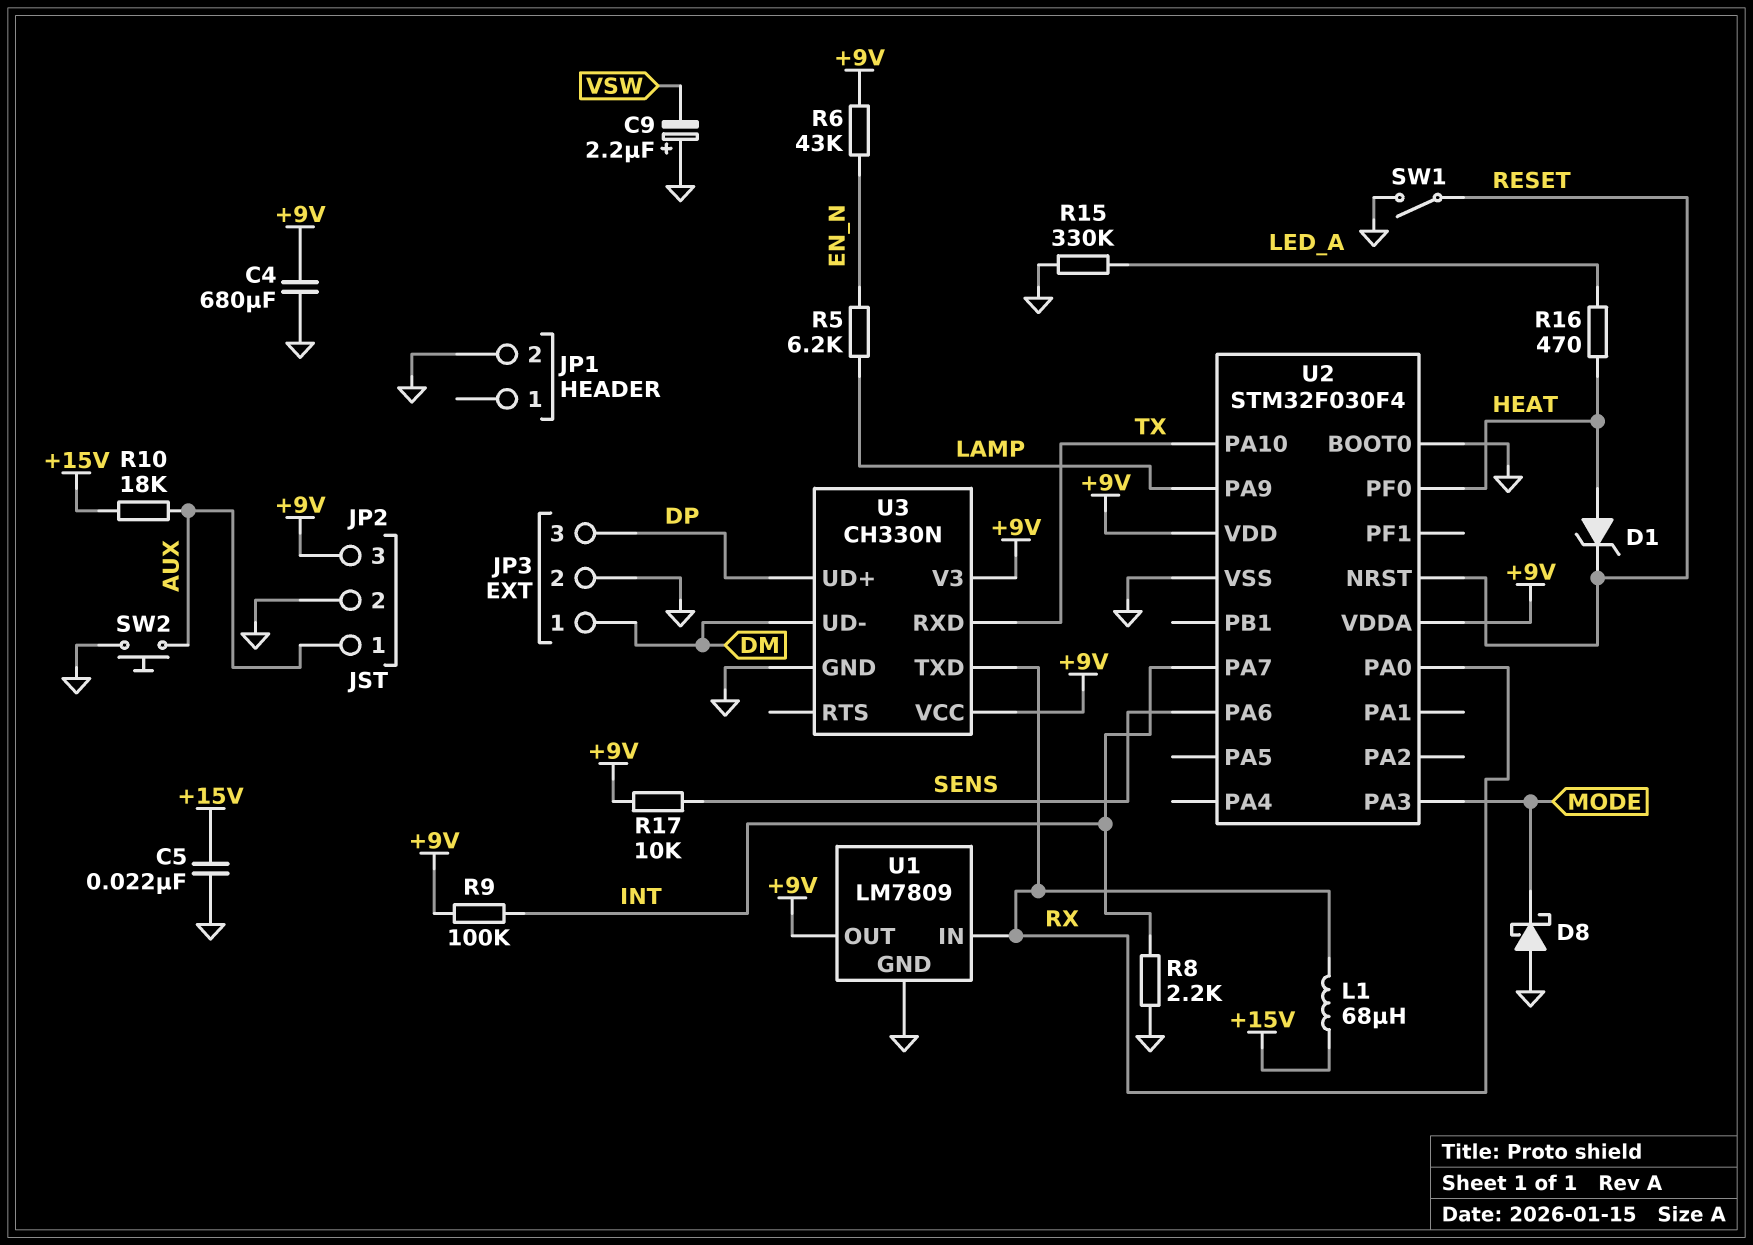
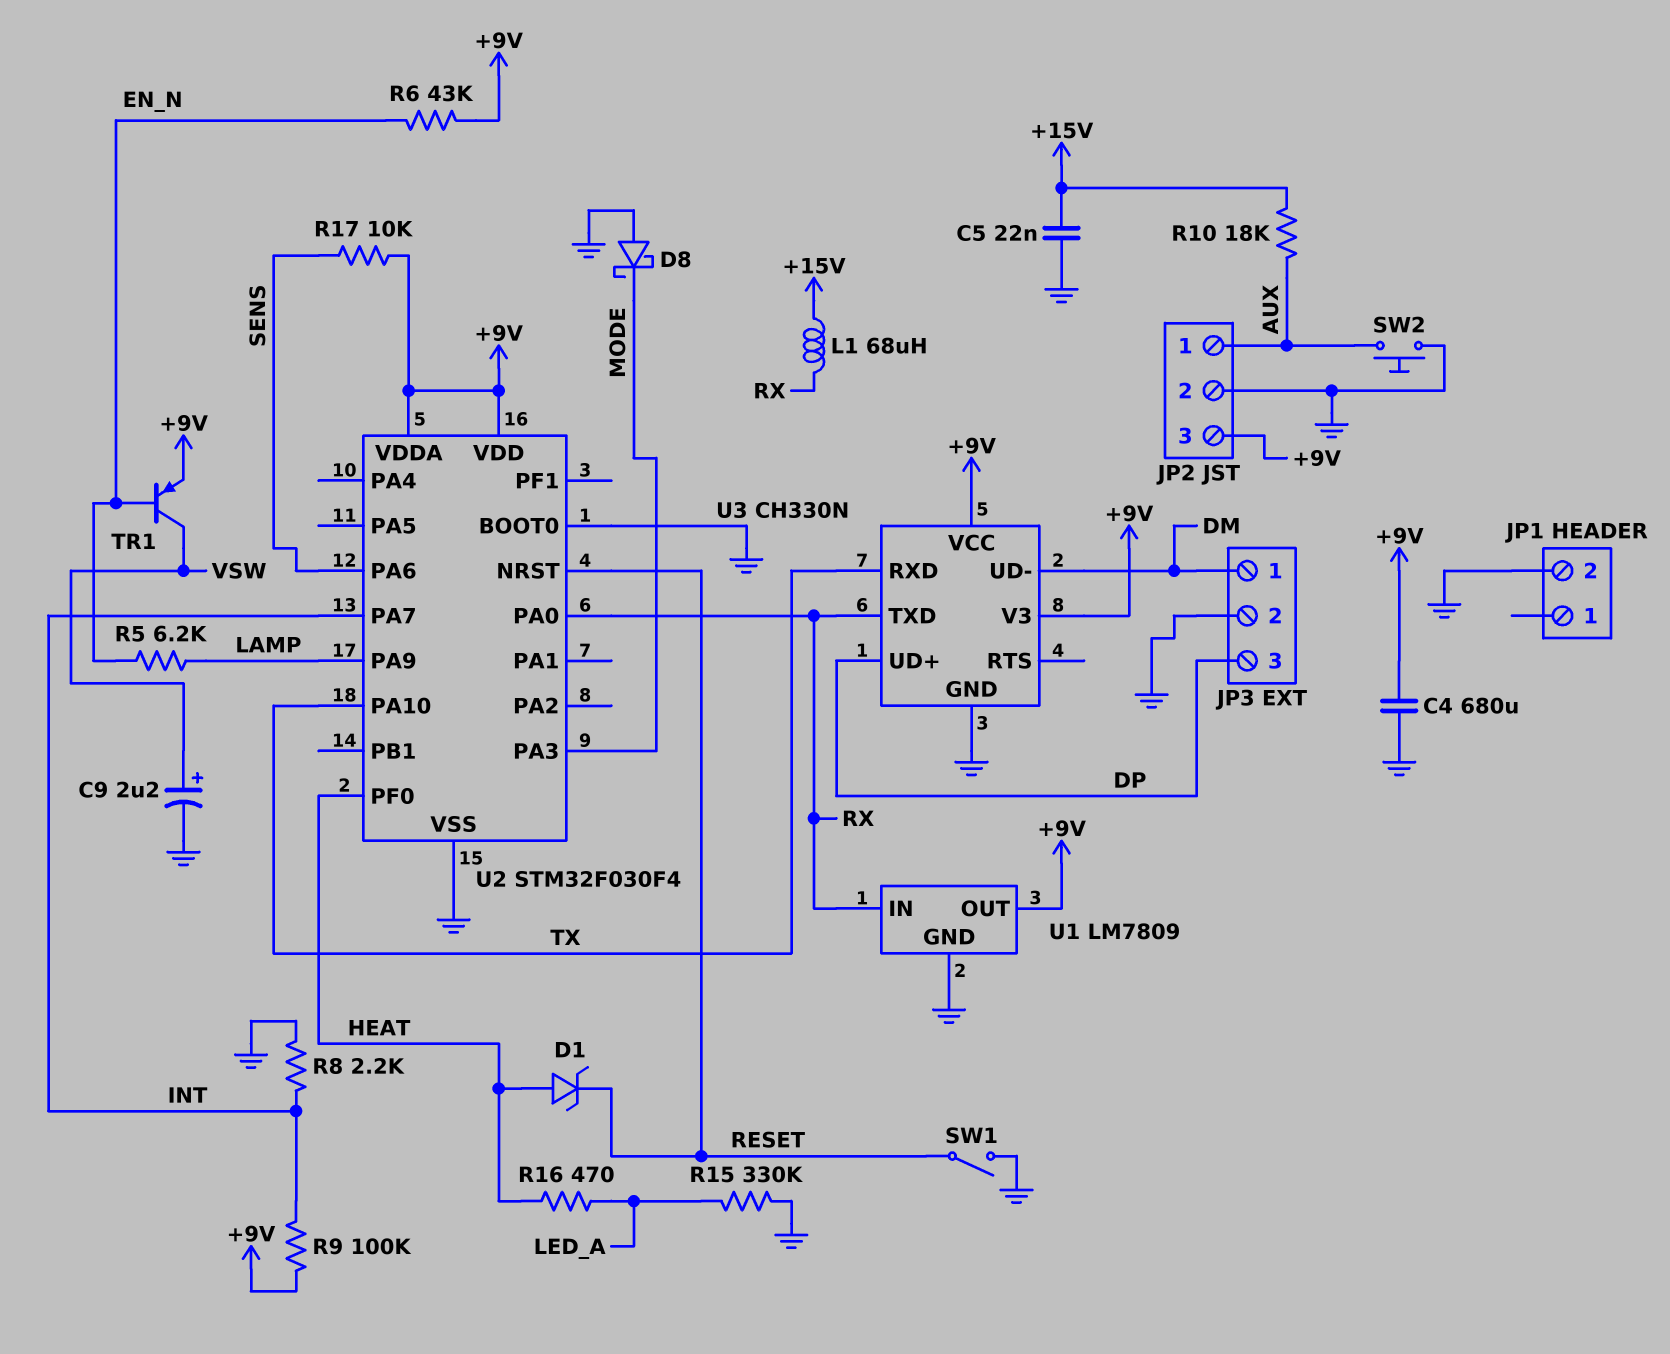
C9: 2.2uF (plus GND, minus VSW) -> 2.2uF (plus VSW, minus GND)
TR1: none -> PNP (B EN_N, C VSW, E +9V)

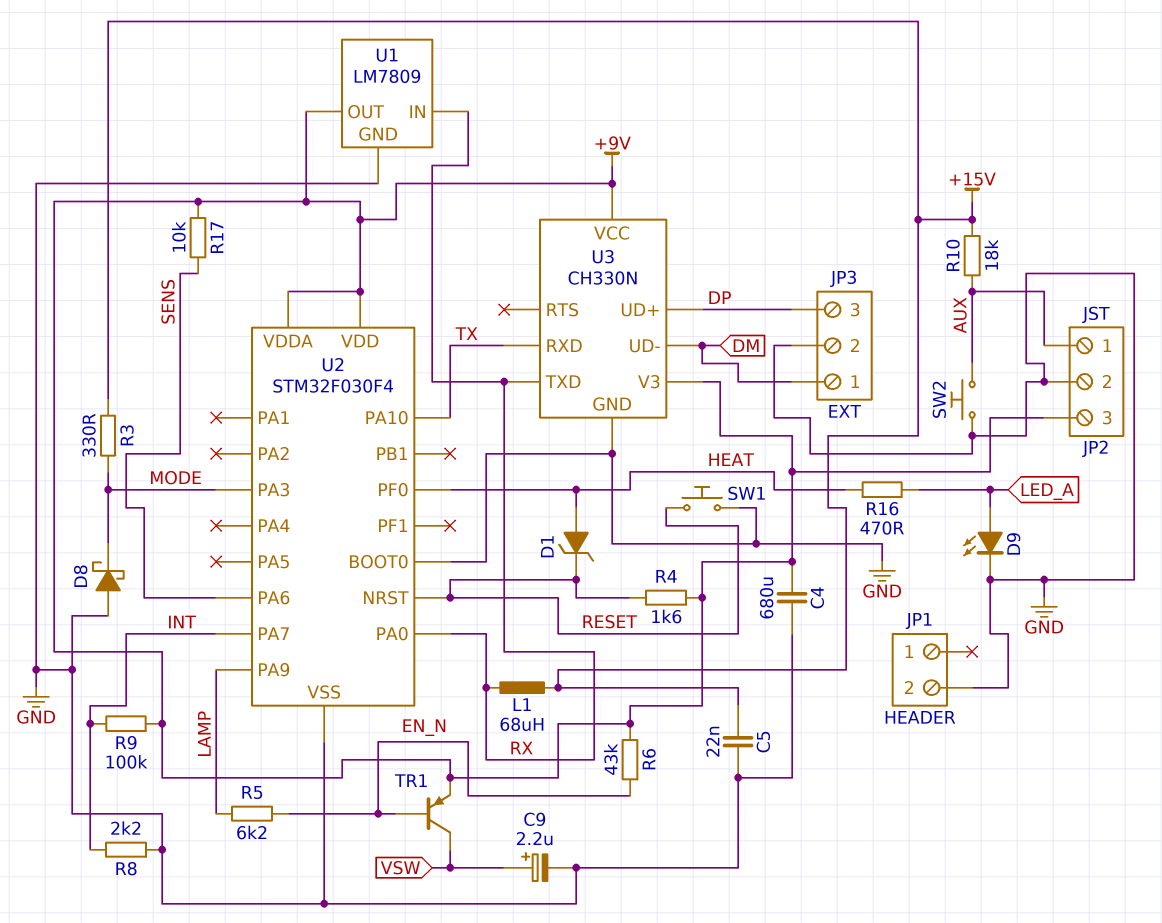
D9: none -> LED (A LED_A, K GND)
R3: none -> 330 (+15V, MODE)
R4: none -> 1.6k (+9V, RESET)
R15: 330k (GND, LED_A) -> none
SW1: switch (GND, RESET) -> button (GND, RESET)

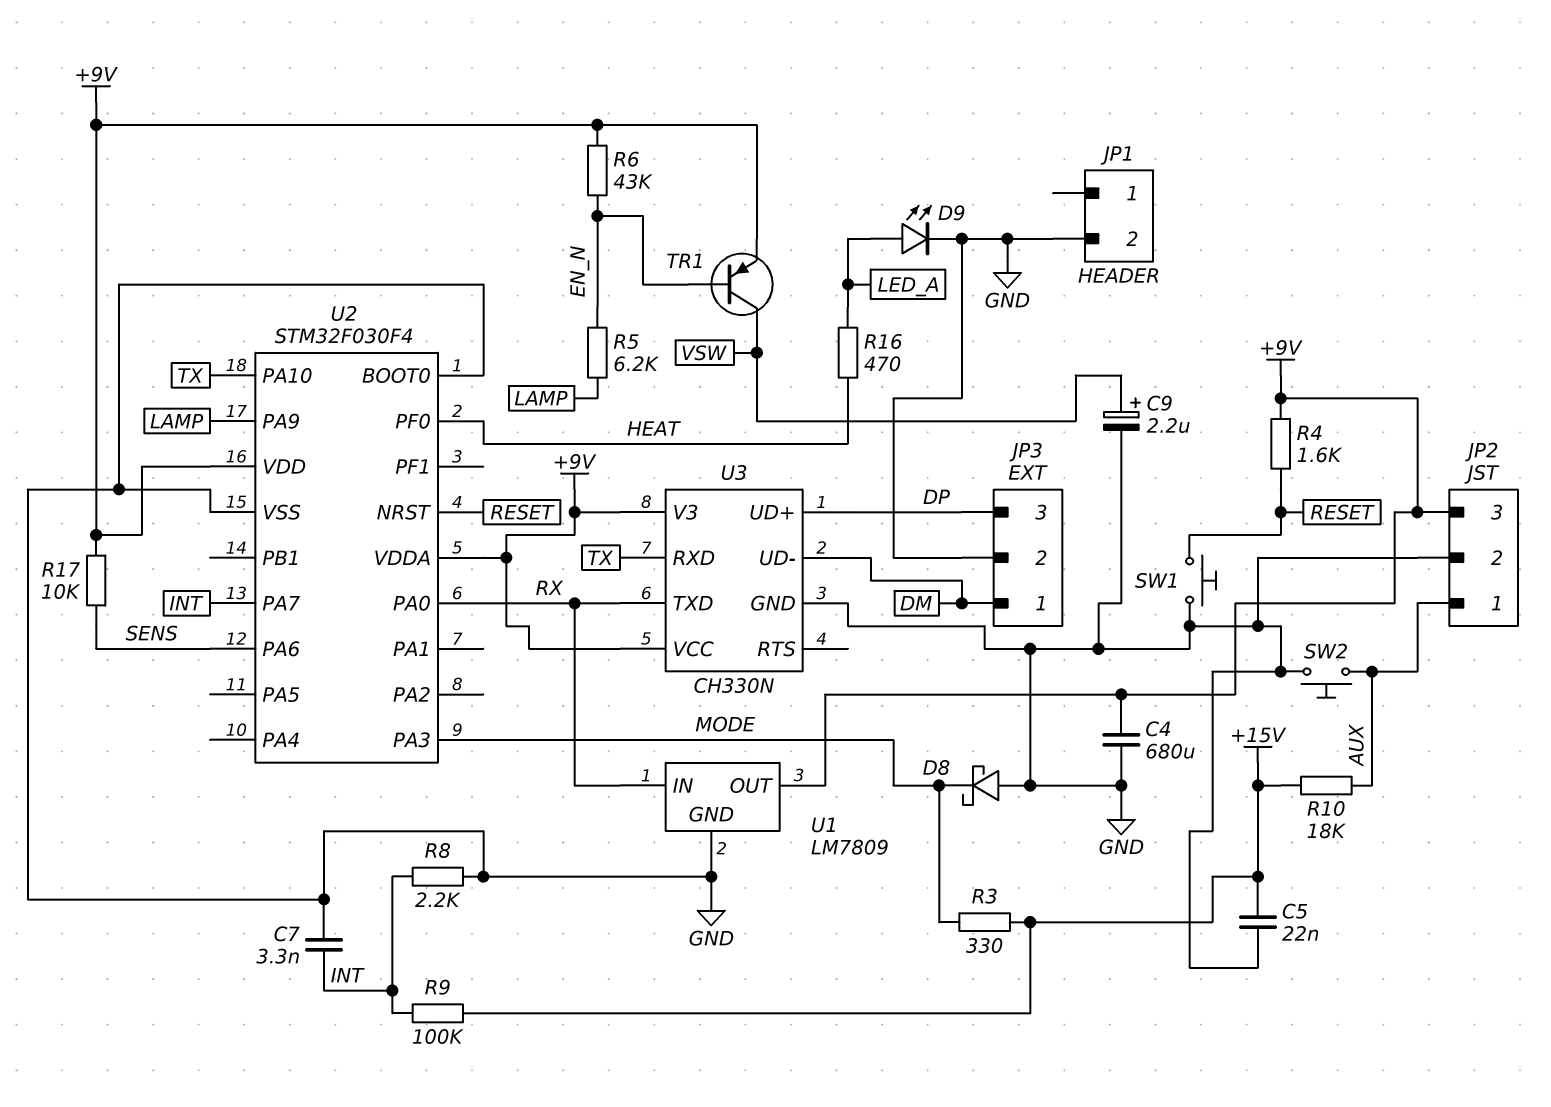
C7: none -> 3.3nF (GND, INT)
D1: zener (A HEAT, K RESET) -> none
L1: 68uH (+15V, RX) -> none
R9: 100k (+9V, INT) -> 100k (+15V, INT)

